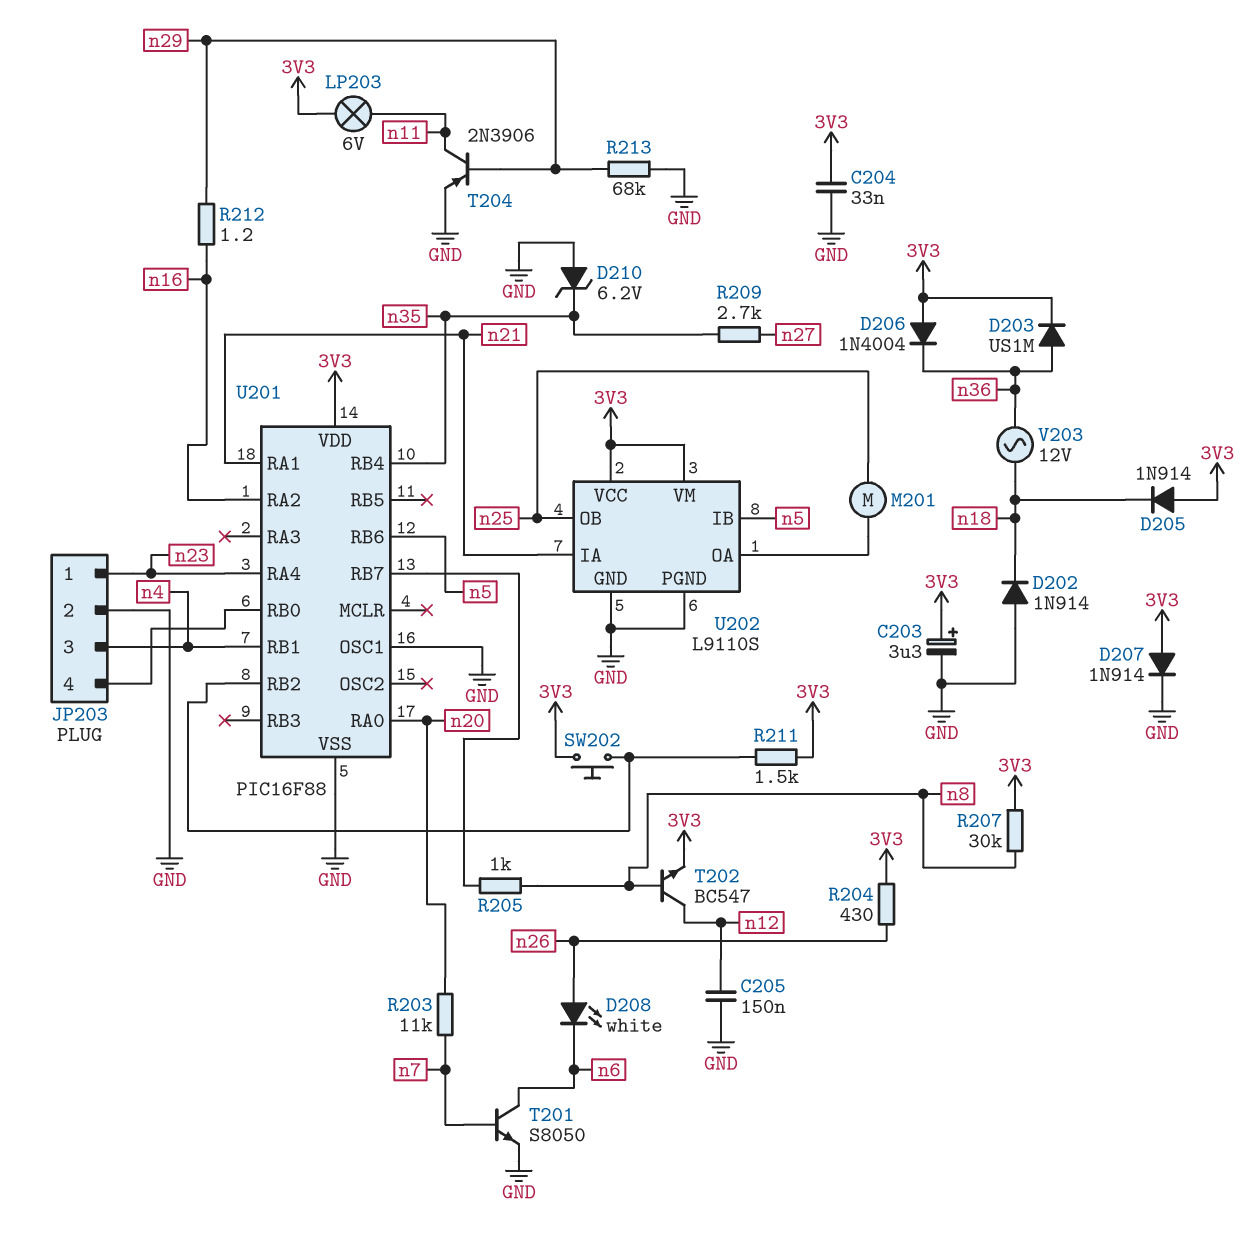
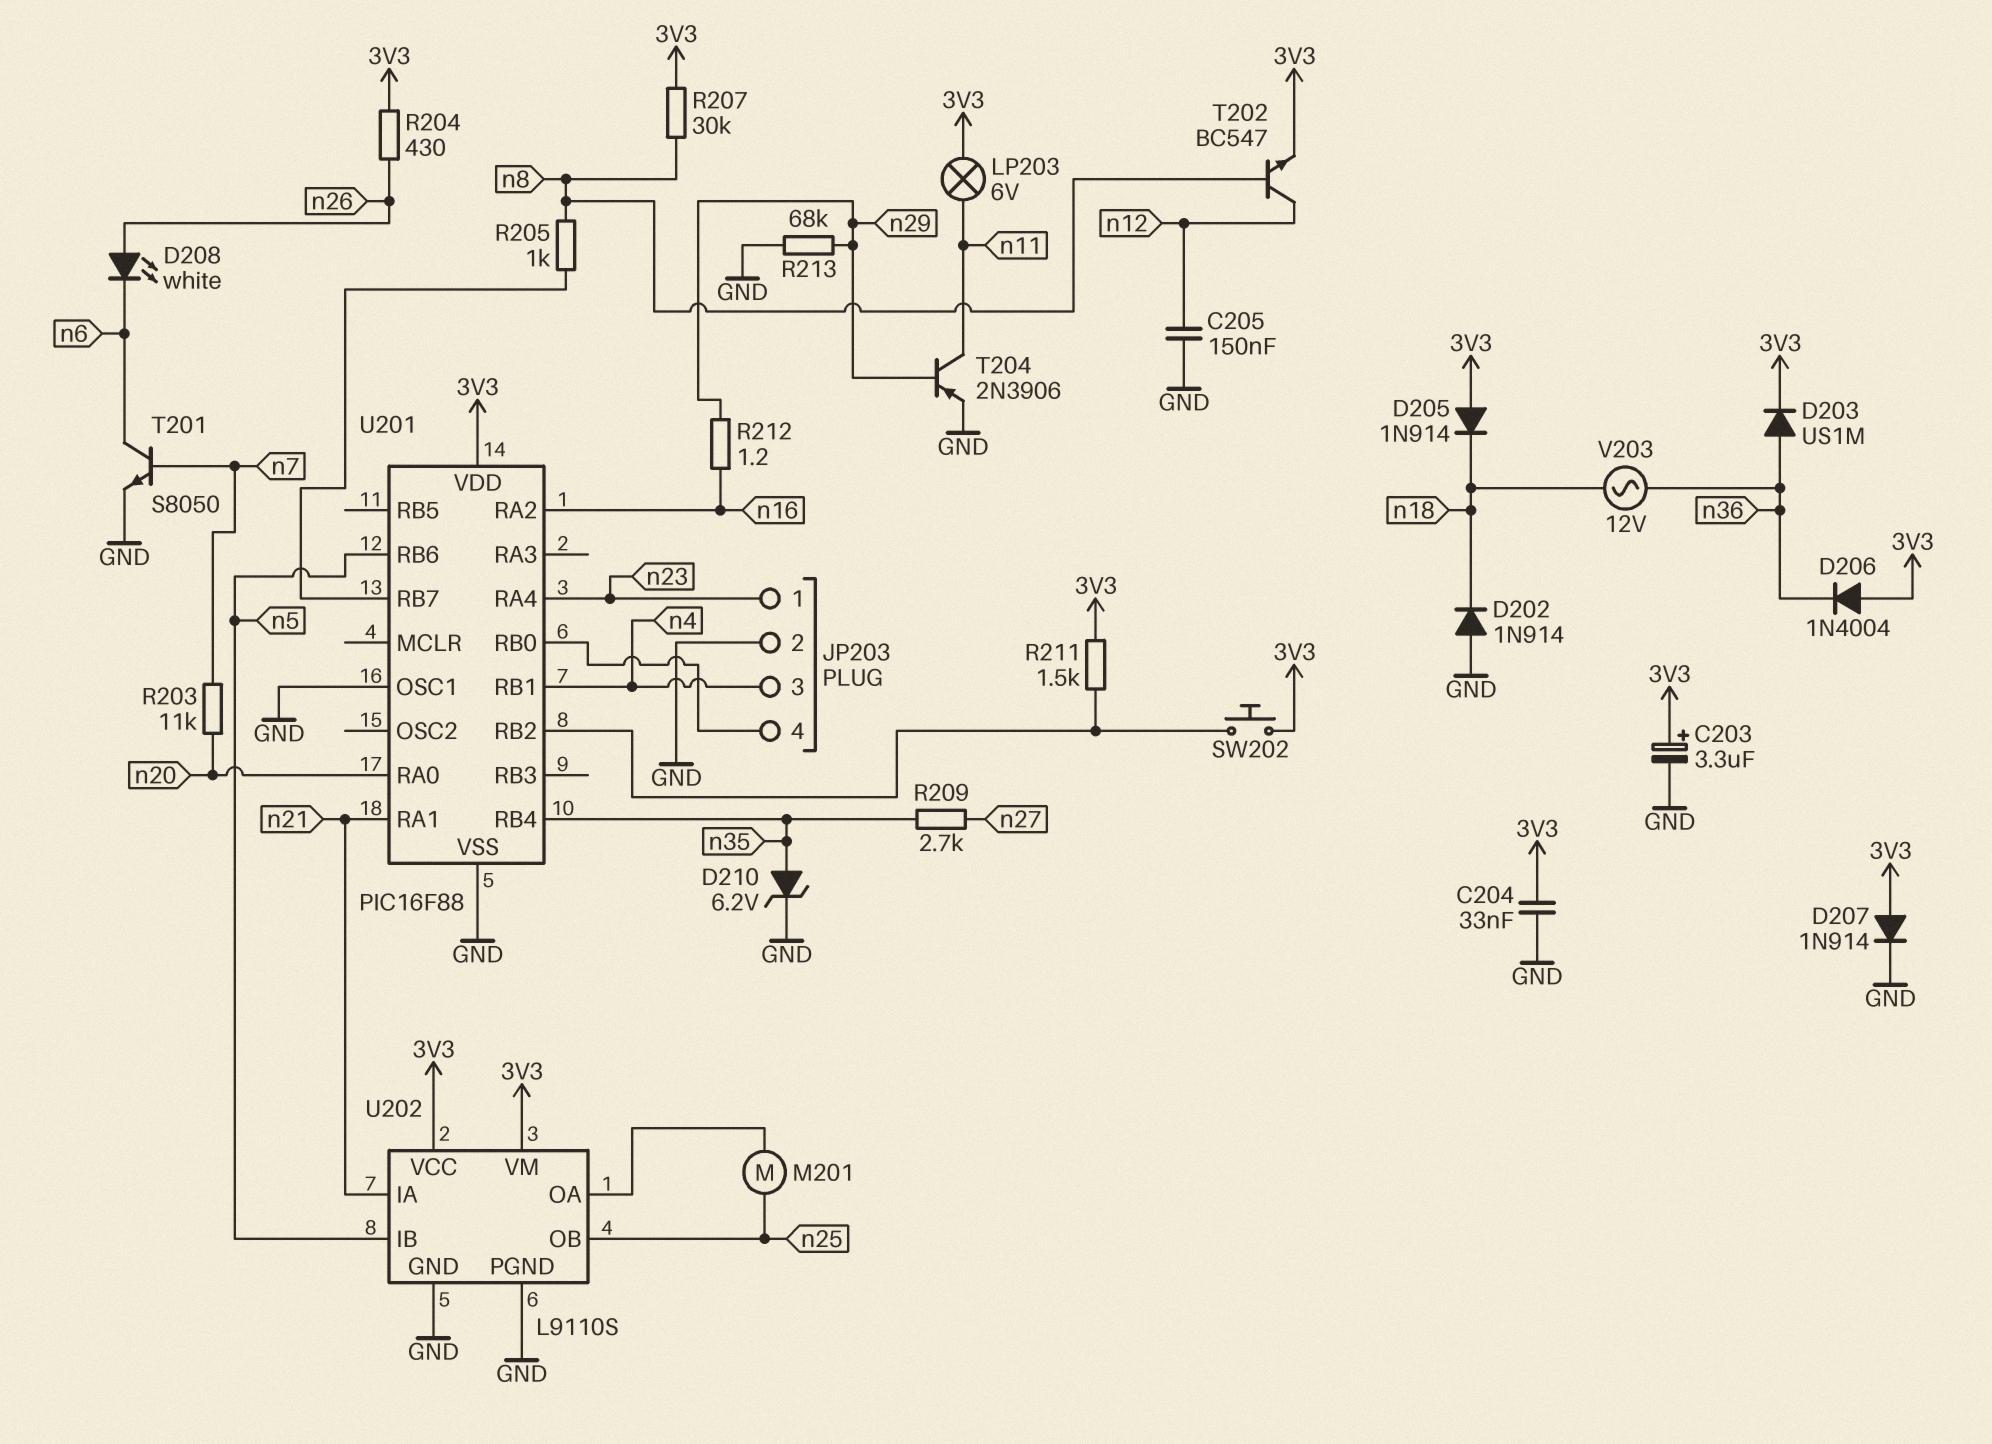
D210: zener 6.2V (A GND, K n35) -> zener 6.2V (A n35, K GND)

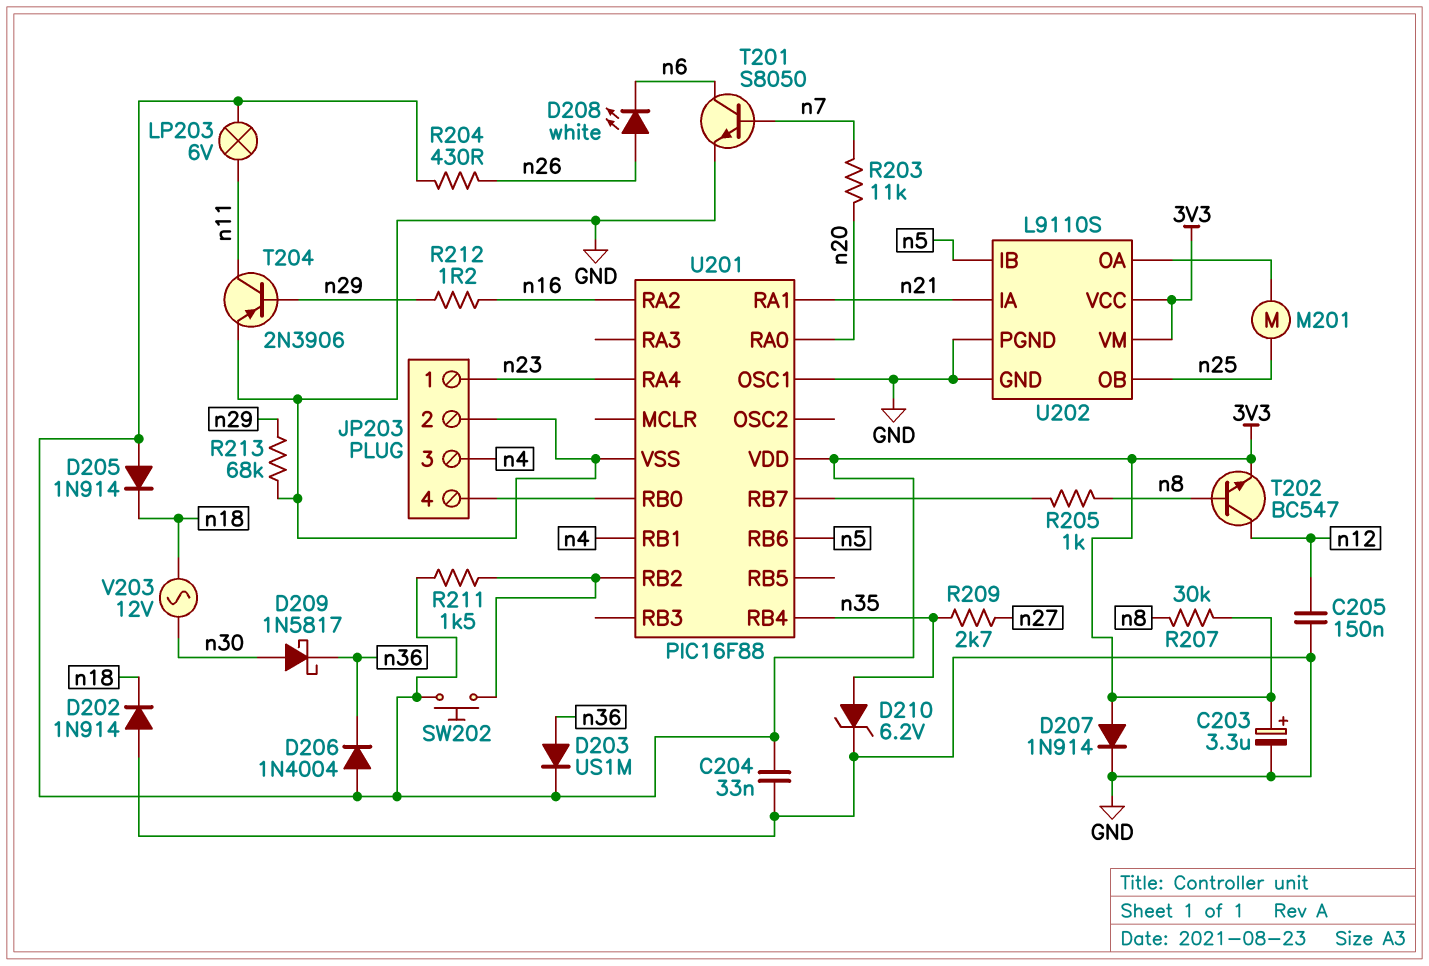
D209: none -> schottky 1N5817 (A n30, K n36)
V203: AC 12V (n18, n36) -> AC 12V (n18, n30)

